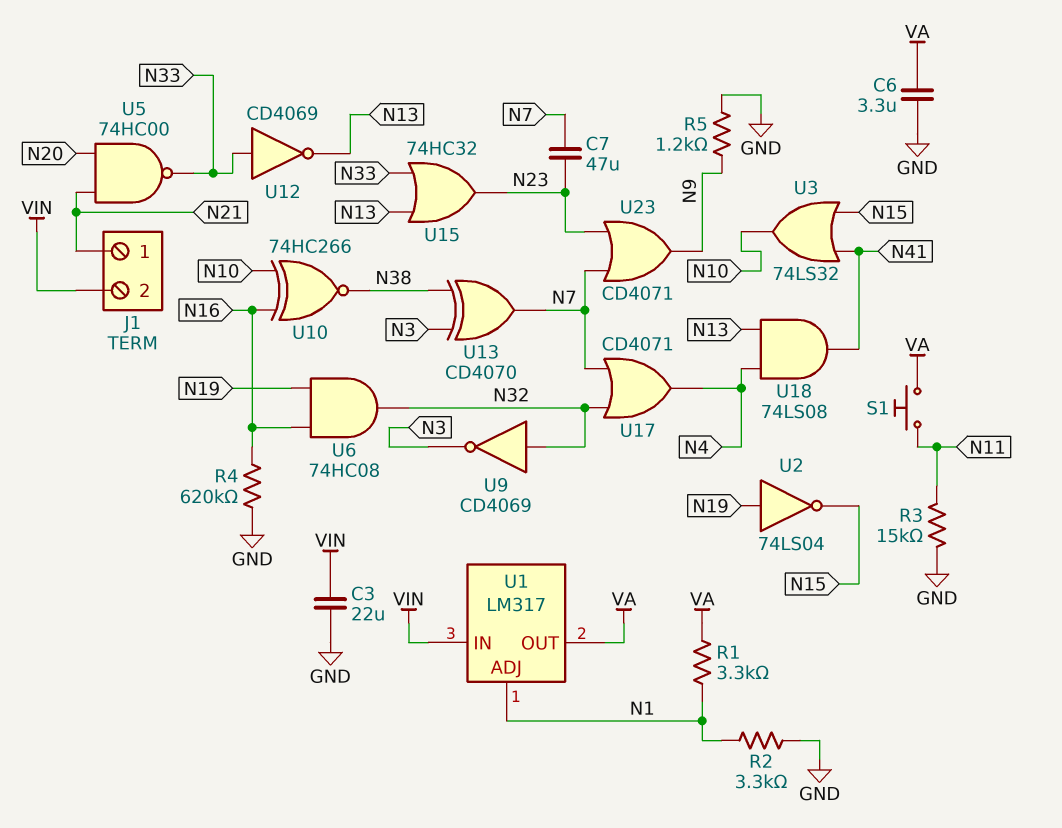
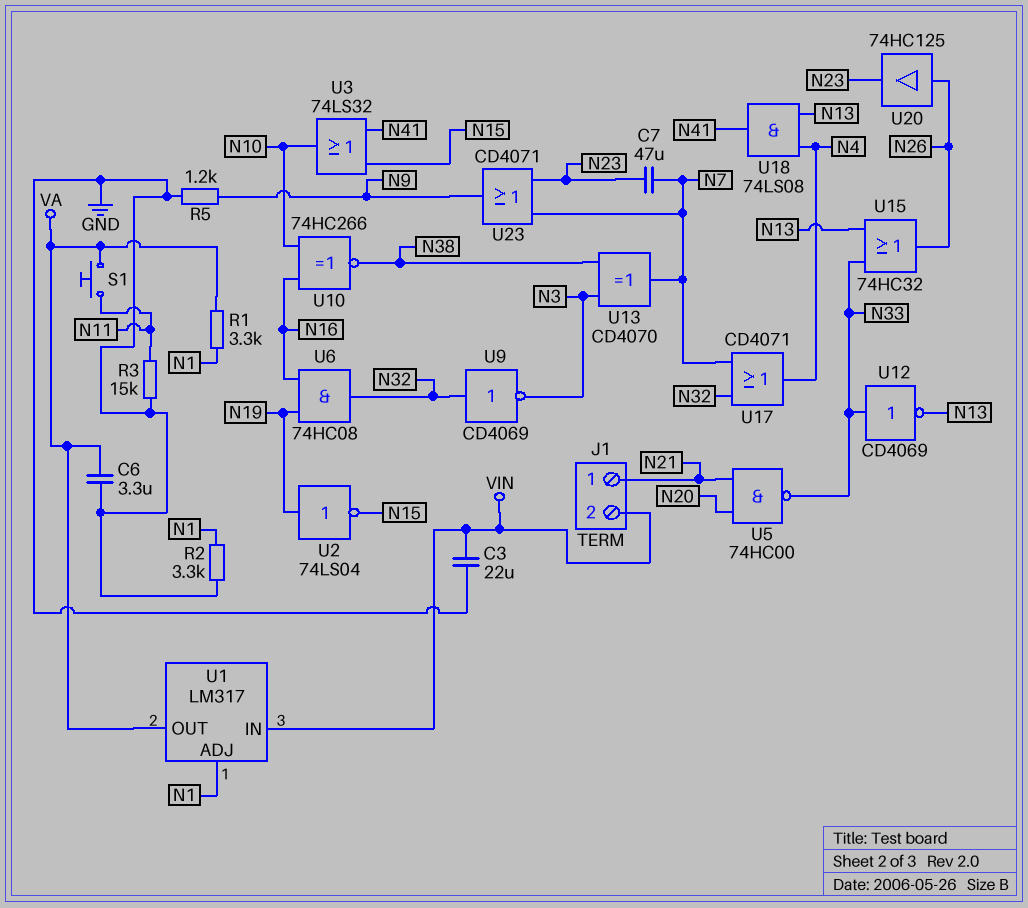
R4: 620k (GND, N16) -> none
U15: OR 74HC32 (in N13, in N33, out N23) -> OR 74HC32 (in N13, in N33, out N26)
U20: none -> buffer 74HC125 (in N26, out N23)

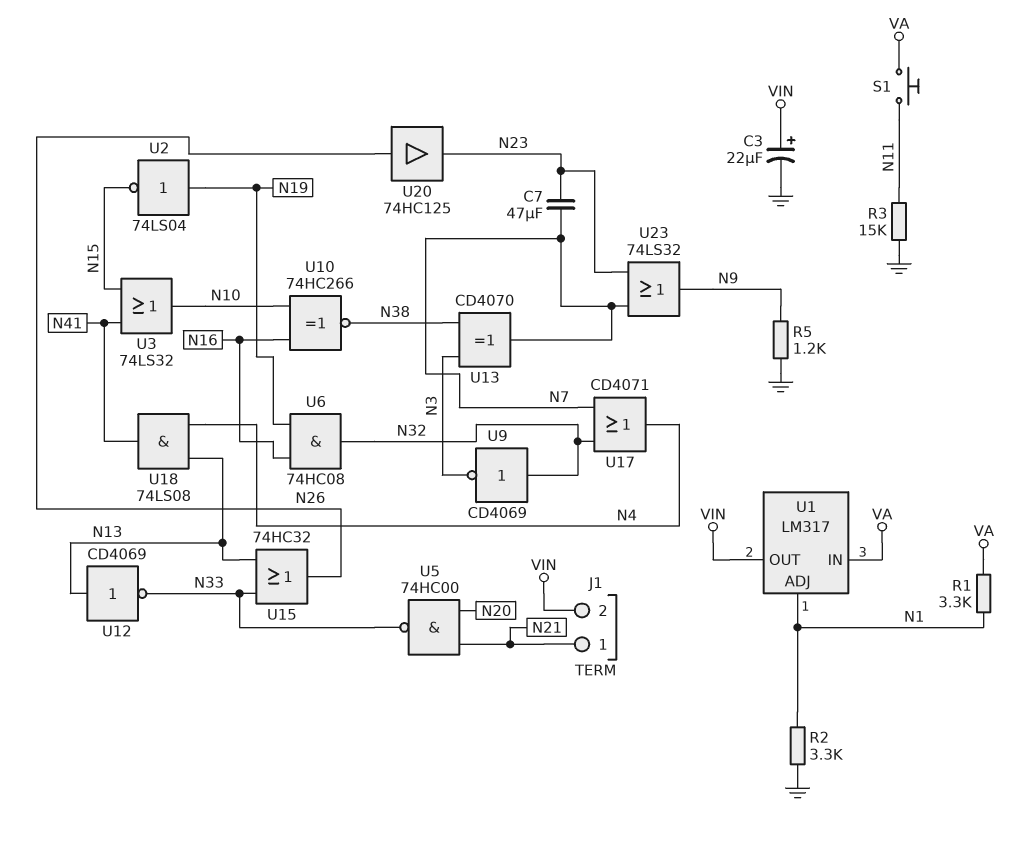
C3: 22uF (GND, VIN) -> 22uF (plus VIN, minus GND)
C6: 3.3uF (GND, VA) -> none
U1 pin IN: VIN -> VA
U1 pin OUT: VA -> VIN
U12: NOT CD4069 (in N33, out N13) -> NOT CD4069 (in N13, out N33)
U23: OR CD4071 (in N7, in N23, out N9) -> OR 74LS32 (in N7, in N23, out N9)

